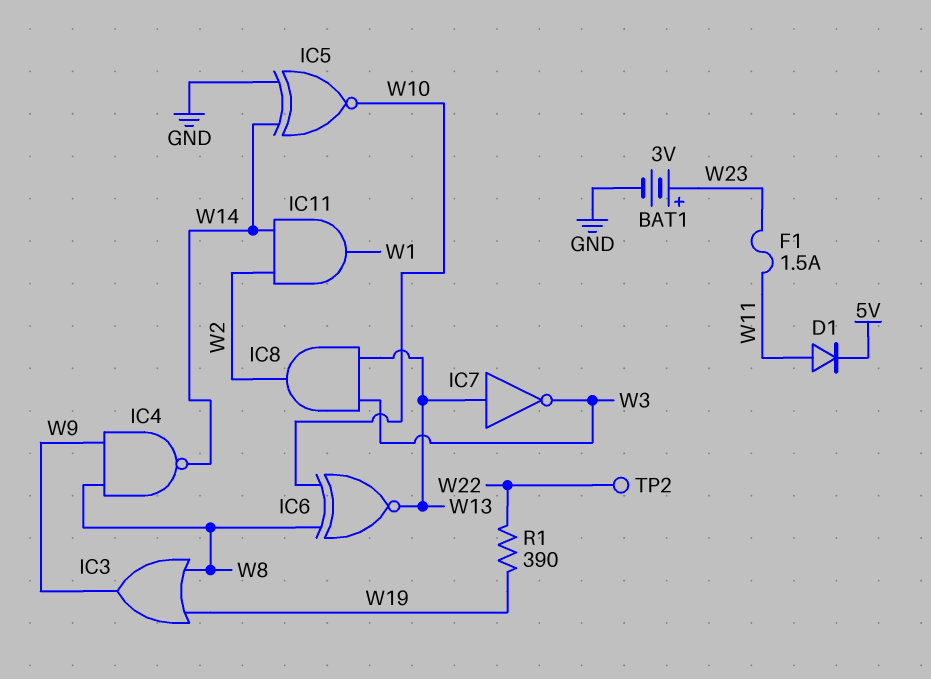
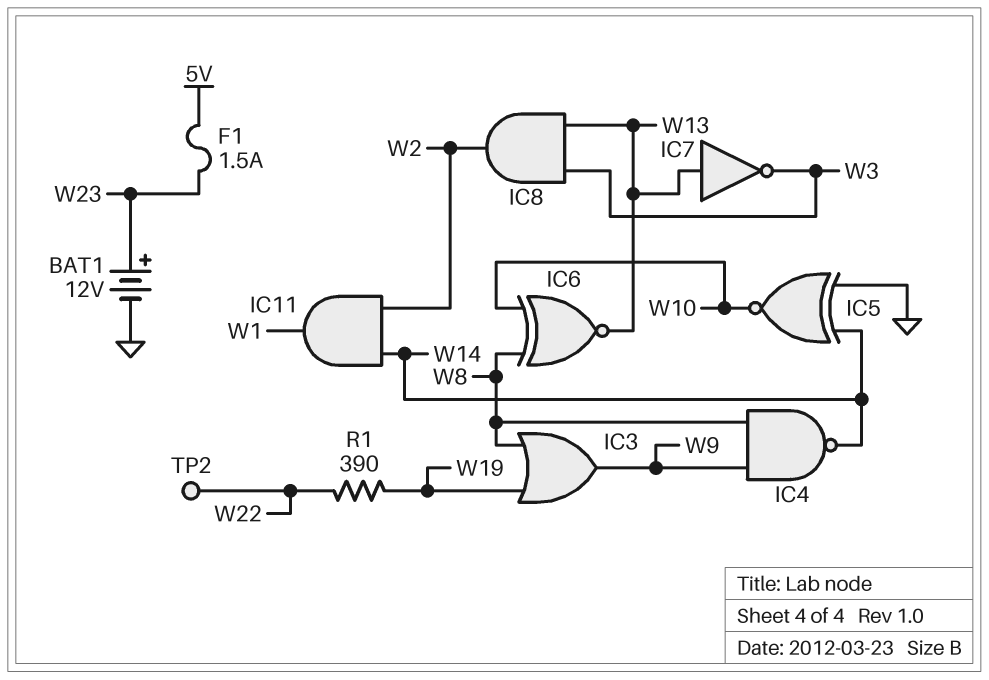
BAT1: 3V (plus W23, minus GND) -> 12V (plus W23, minus GND)
D1: diode (A W11, K 5V) -> none
F1: 1.5A (W11, W23) -> 1.5A (5V, W23)

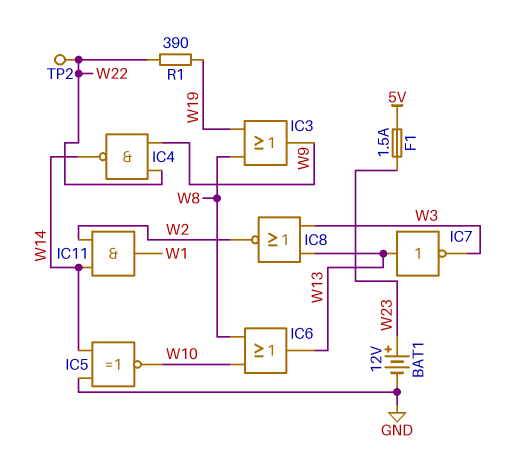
IC4: NAND (in W8, in W9, out W14) -> NAND (in W9, in W22, out W14)
IC6: XNOR (in W8, in W10, out W13) -> OR (in W8, in W10, out W13)
IC8: AND (in W3, in W13, out W2) -> NOR (in W3, in W13, out W2)

